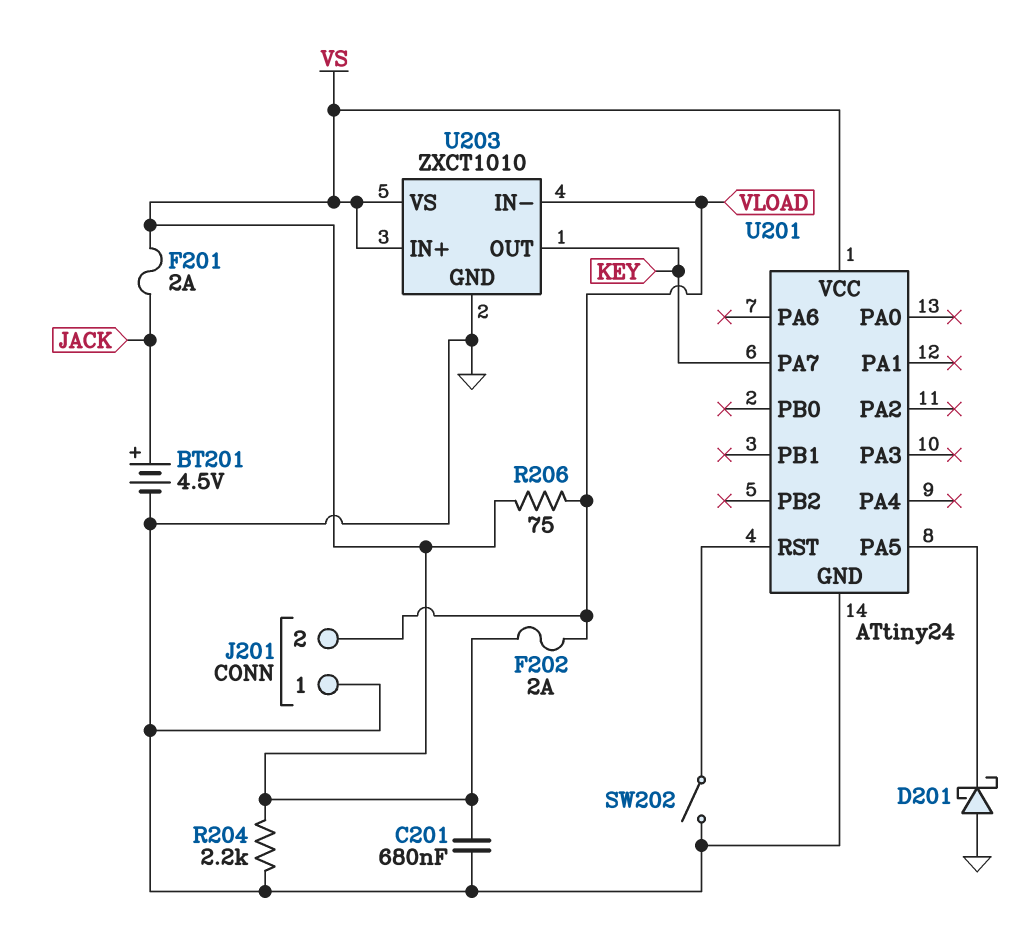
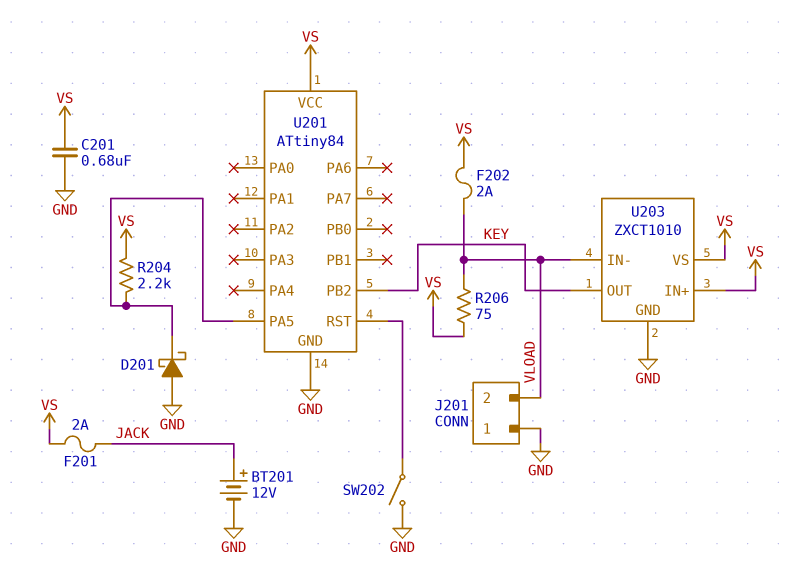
BT201: 4.5V (plus JACK, minus GND) -> 12V (plus JACK, minus GND)
R204: 2.2k (GND, VS) -> 2.2k (U201/PA5, VS)
U201: ATtiny24 -> ATtiny84
U201 pin PA7: KEY -> none
U201 pin PB2: none -> KEY

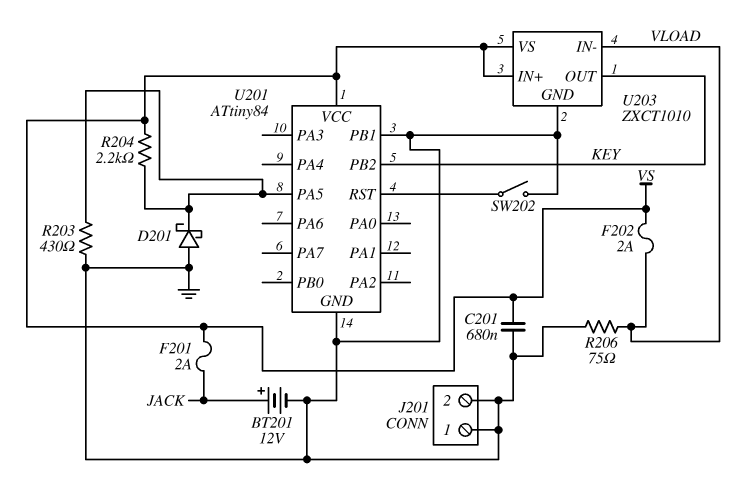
J201 pin 2: VLOAD -> GND
R203: none -> 430 (GND, U201/PA5)
R206: 75 (VLOAD, VS) -> 75 (GND, VLOAD)
U201 pin PB1: none -> GND

